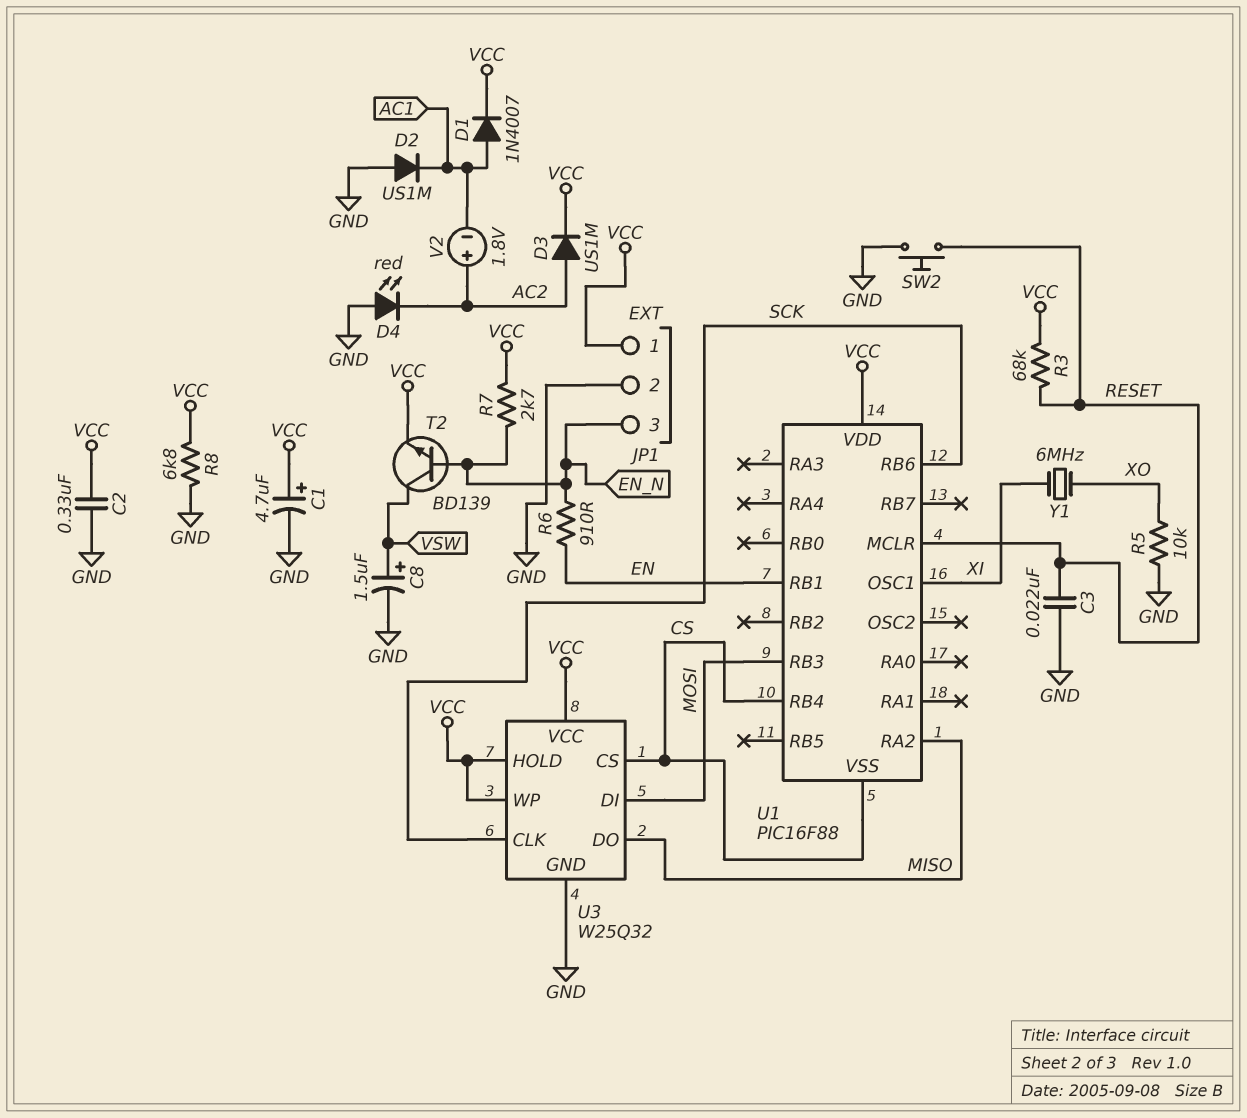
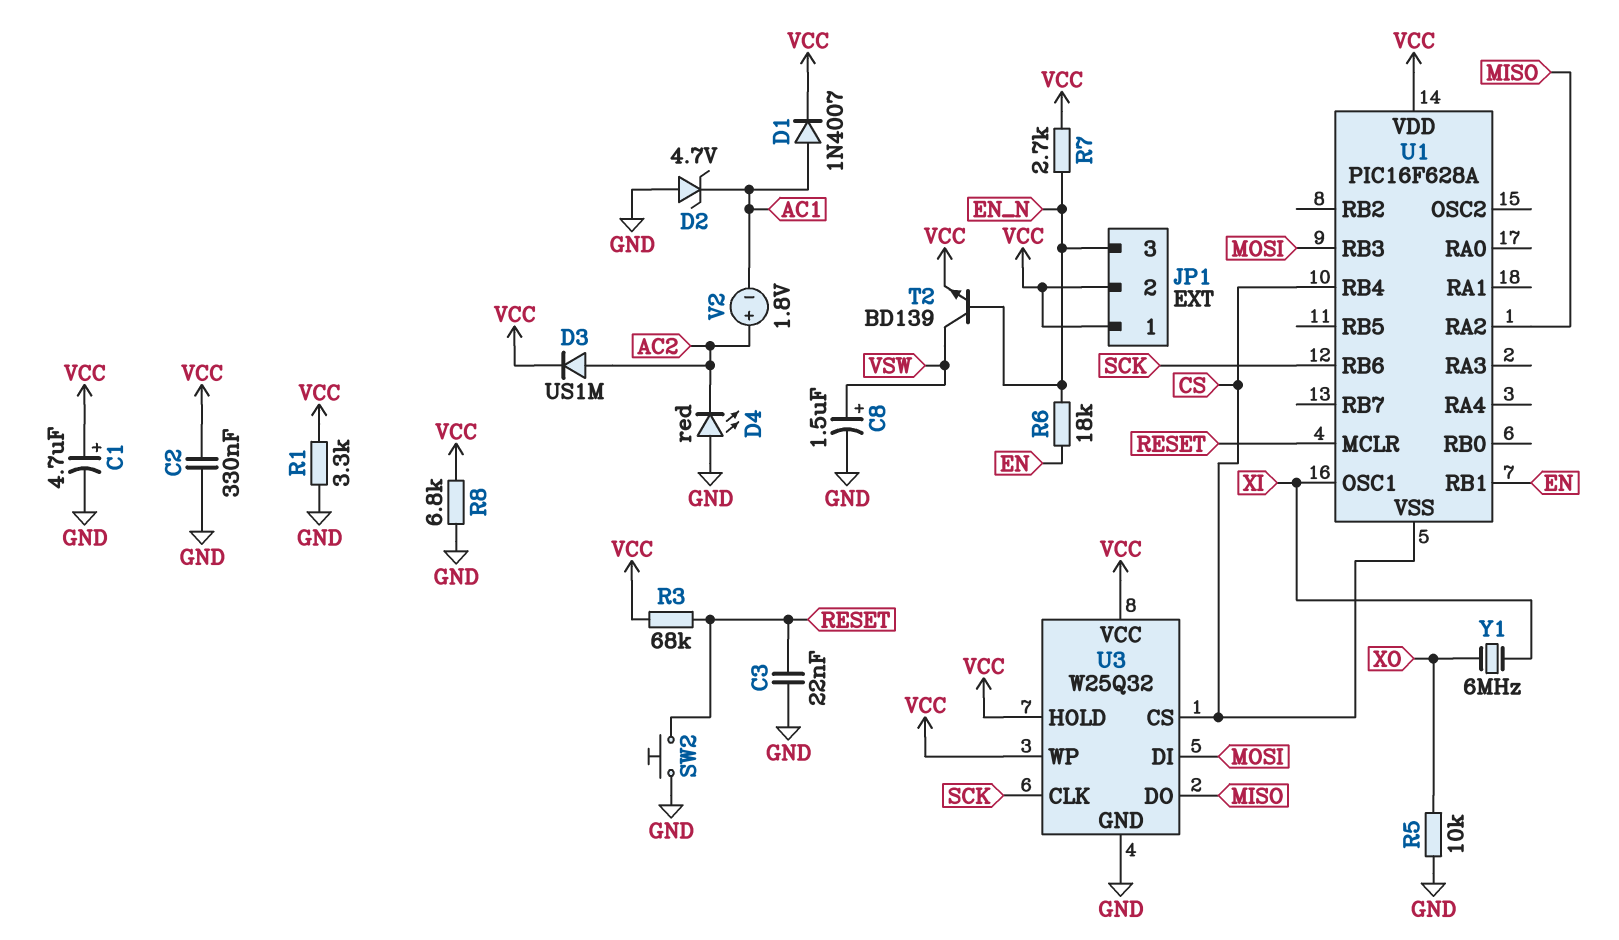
D2: diode US1M (A GND, K AC1) -> zener 4.7V (A GND, K AC1)
JP1 pin 2: GND -> VCC
R1: none -> 3.3k (GND, VCC)
R6: 910 (EN, EN_N) -> 18k (EN, EN_N)
U1: PIC16F88 -> PIC16F628A

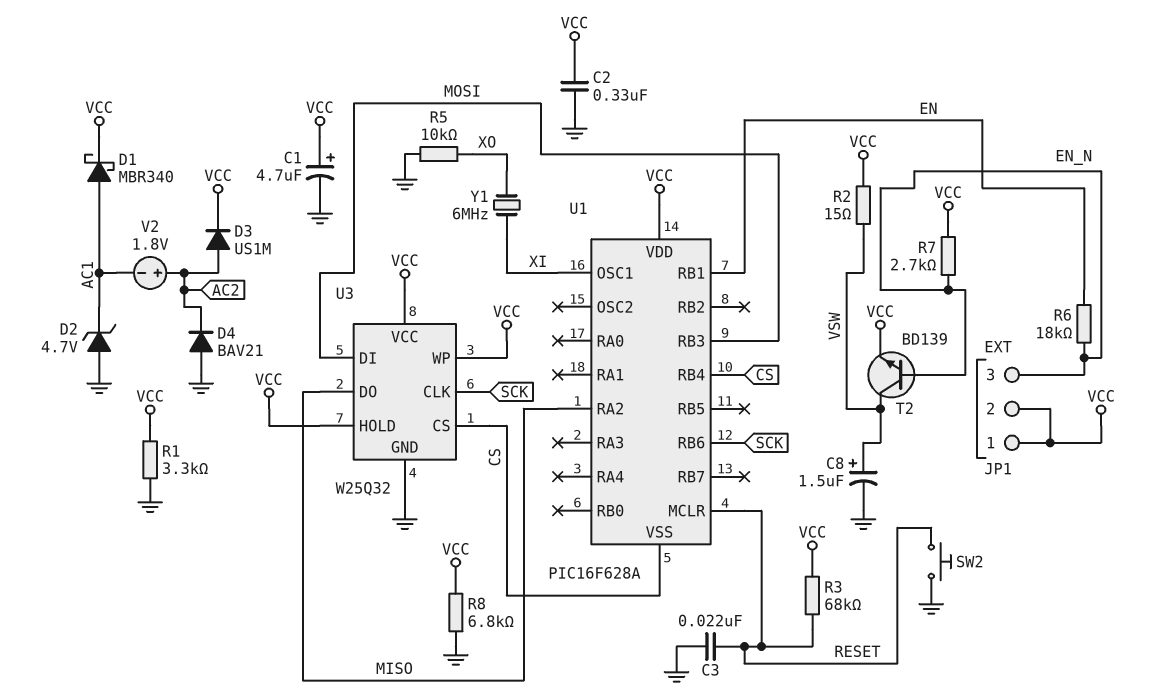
D1: diode 1N4007 (A AC1, K VCC) -> schottky MBR340 (A AC1, K VCC)
D4: LED red (A GND, K AC2) -> diode BAV21 (A GND, K AC2)
R2: none -> 15 (VCC, VSW)

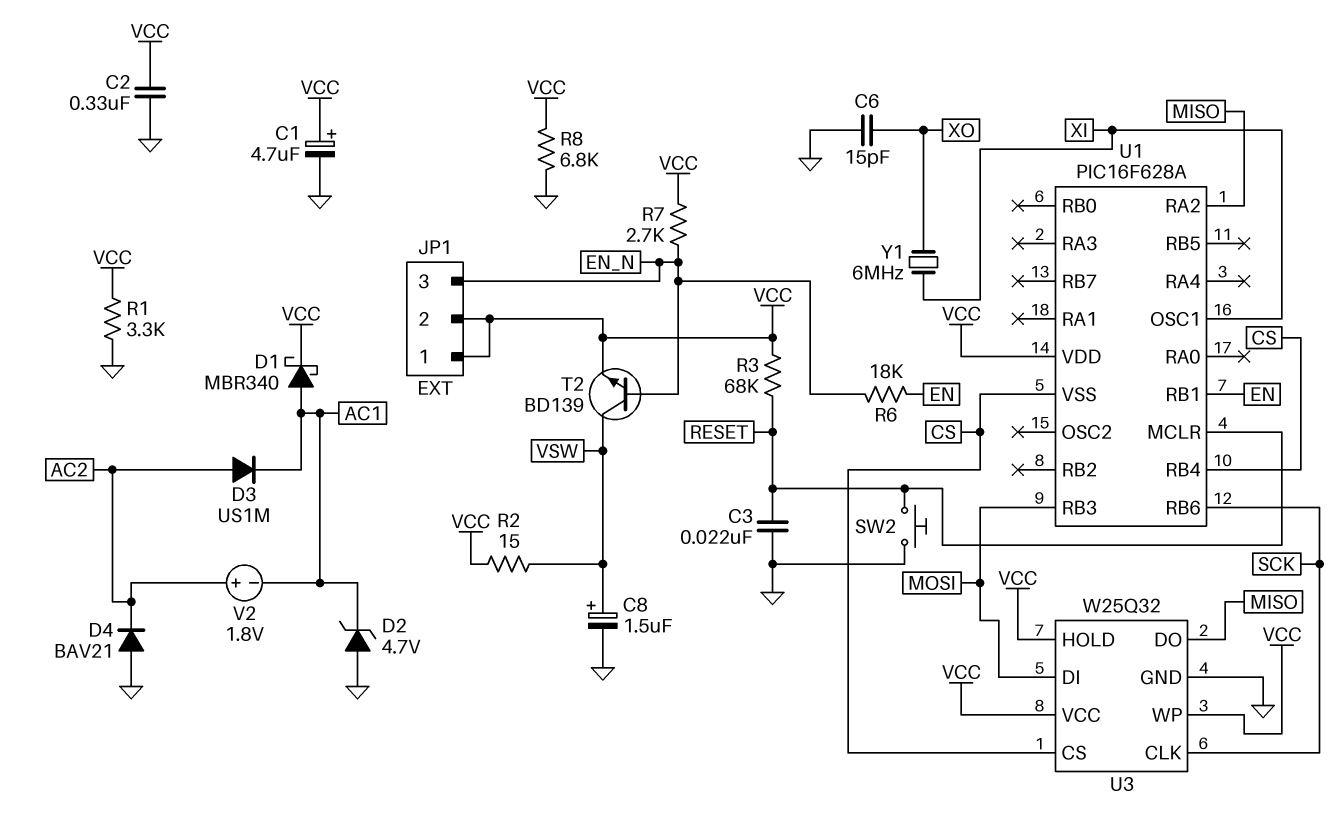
C6: none -> 15pF (GND, XO)
D3: diode US1M (A AC2, K VCC) -> diode US1M (A AC2, K AC1)
R5: 10k (GND, XO) -> none

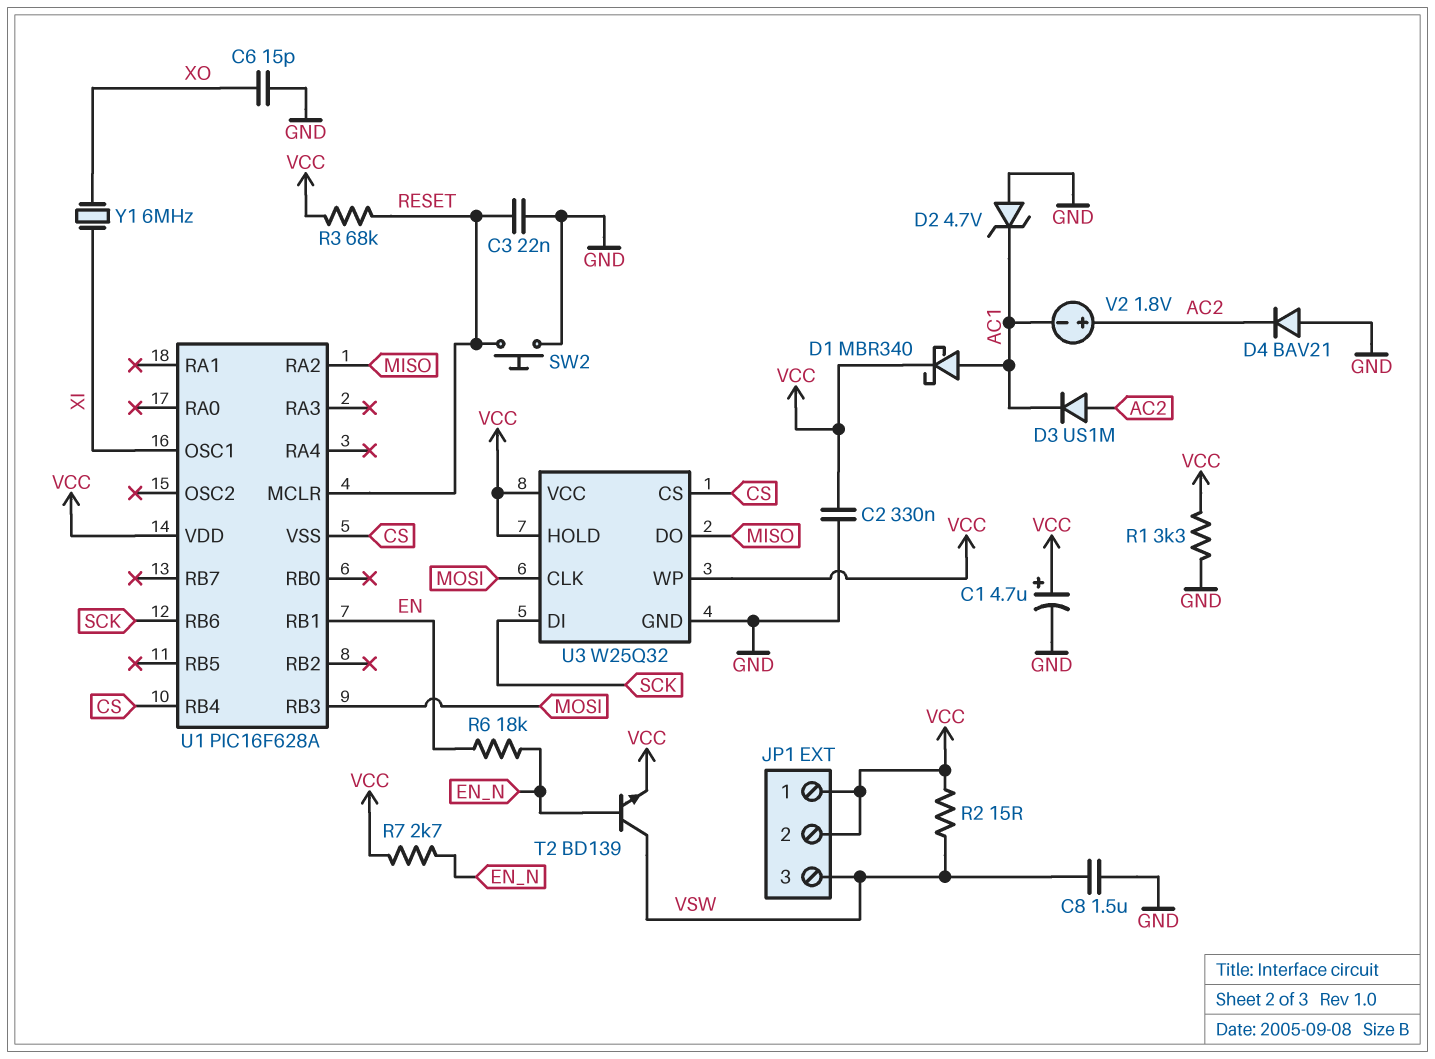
C8: 1.5uF (plus VSW, minus GND) -> 1.5uF (GND, VSW)
JP1 pin 3: EN_N -> VSW
R8: 6.8k (GND, VCC) -> none
U3 pin CLK: SCK -> MOSI
U3 pin DI: MOSI -> SCK

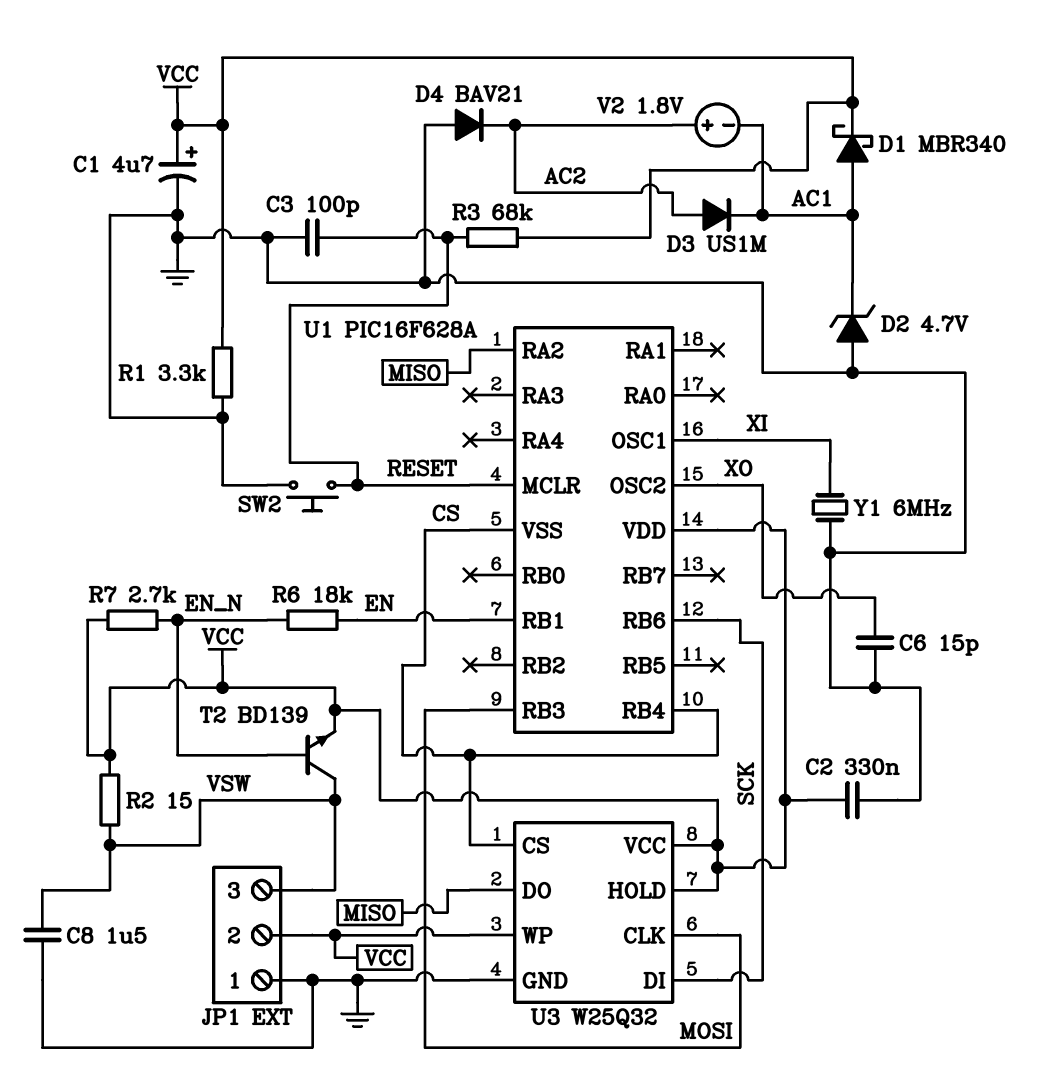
C3: 22nF (GND, RESET) -> 100pF (GND, RESET)
JP1 pin 1: VCC -> GND
U1 pin OSC2: none -> XO
Y1: 6MHz (XI, XO) -> 6MHz (GND, XI)

